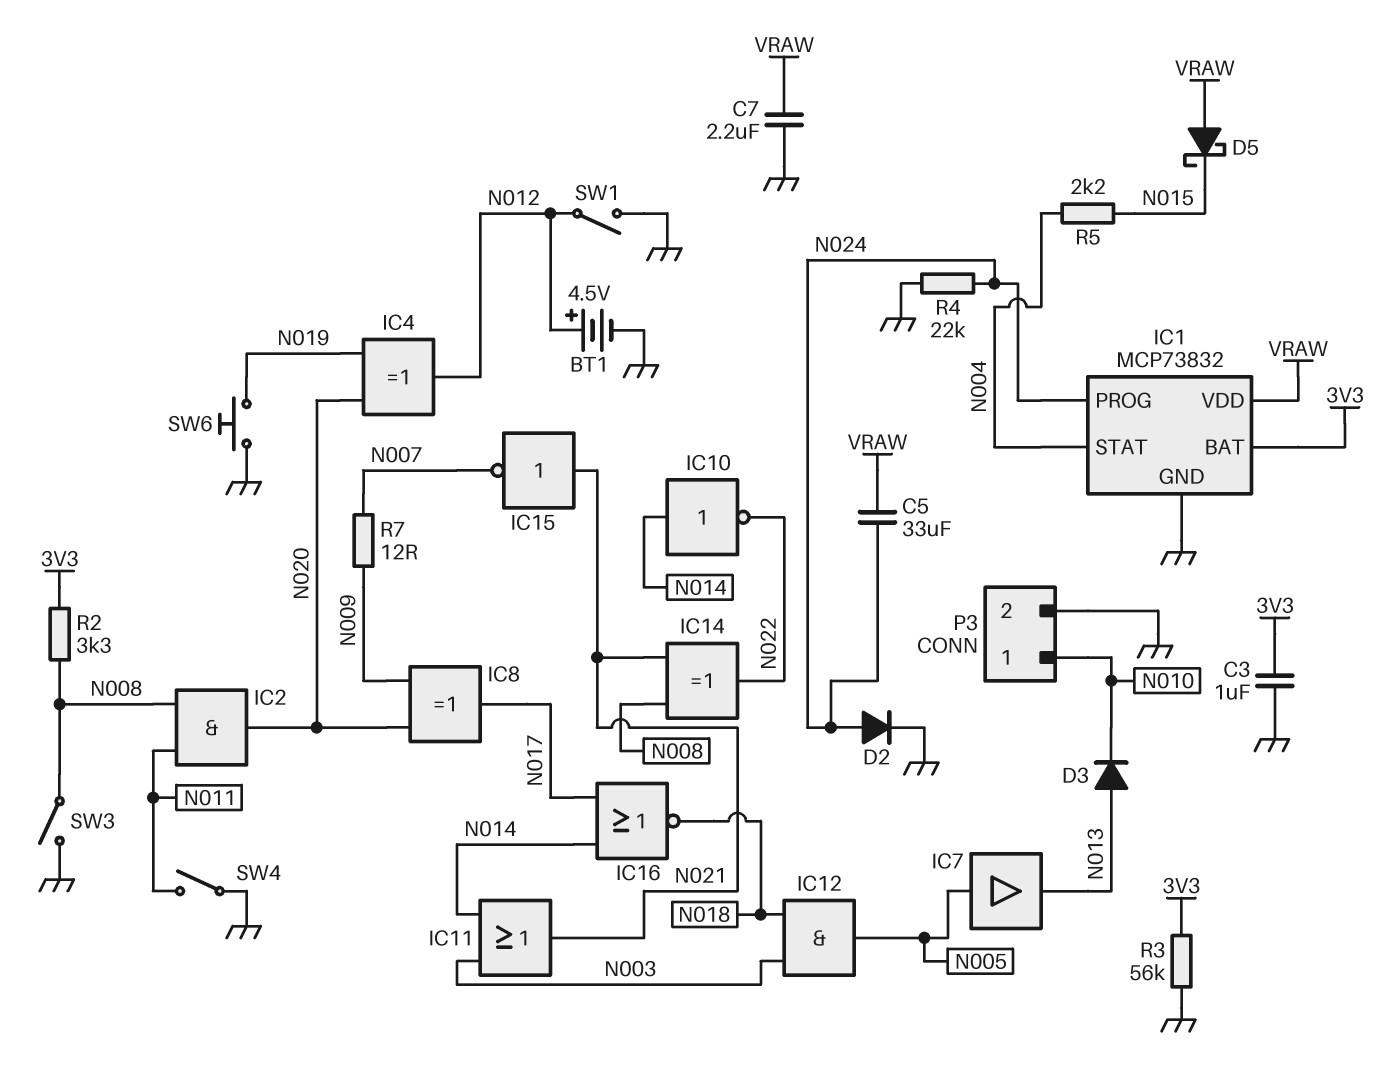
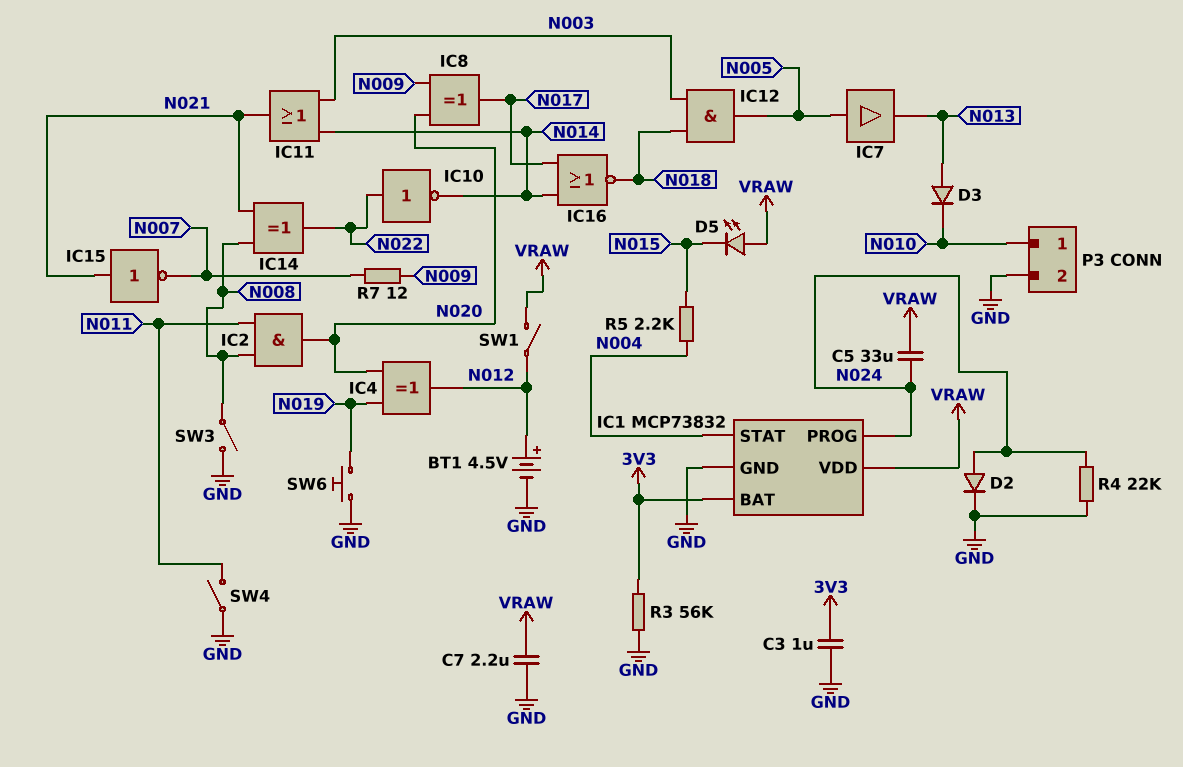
D5: schottky (A VRAW, K N015) -> LED (A VRAW, K N015)
IC10: NOT (in N014, out N022) -> NOT (in N022, out N014)
R2: 3.3k (3V3, N008) -> none
SW1: switch (GND, N012) -> switch (N012, VRAW)

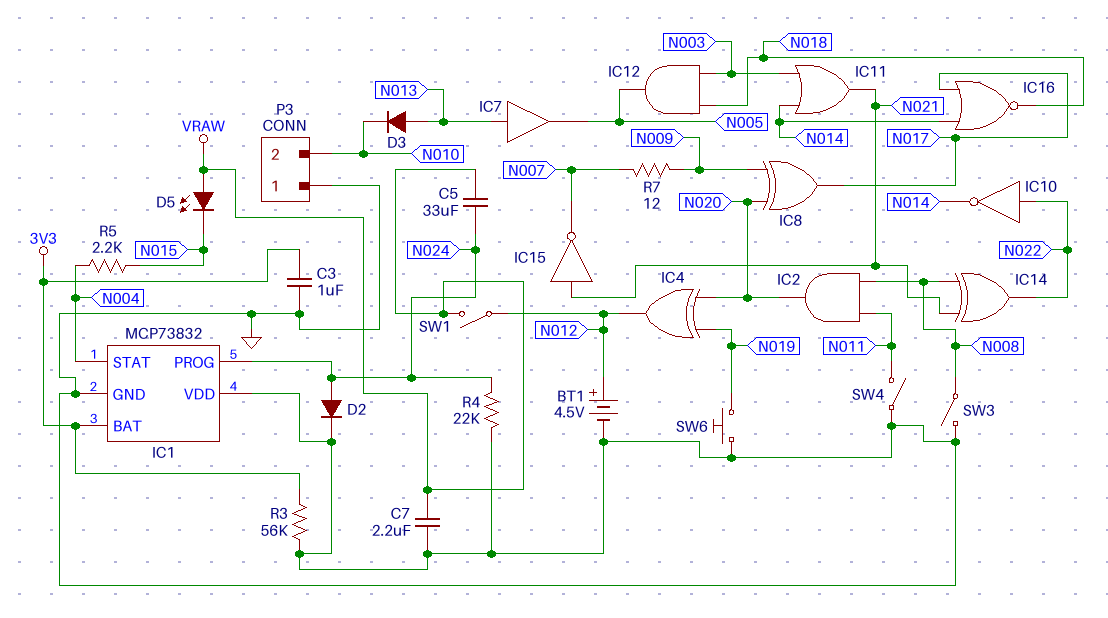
IC1 pin VDD: VRAW -> GND
IC7: buffer (in N005, out N013) -> buffer (in N013, out N005)
P3 pin 1: N010 -> GND
P3 pin 2: GND -> N010

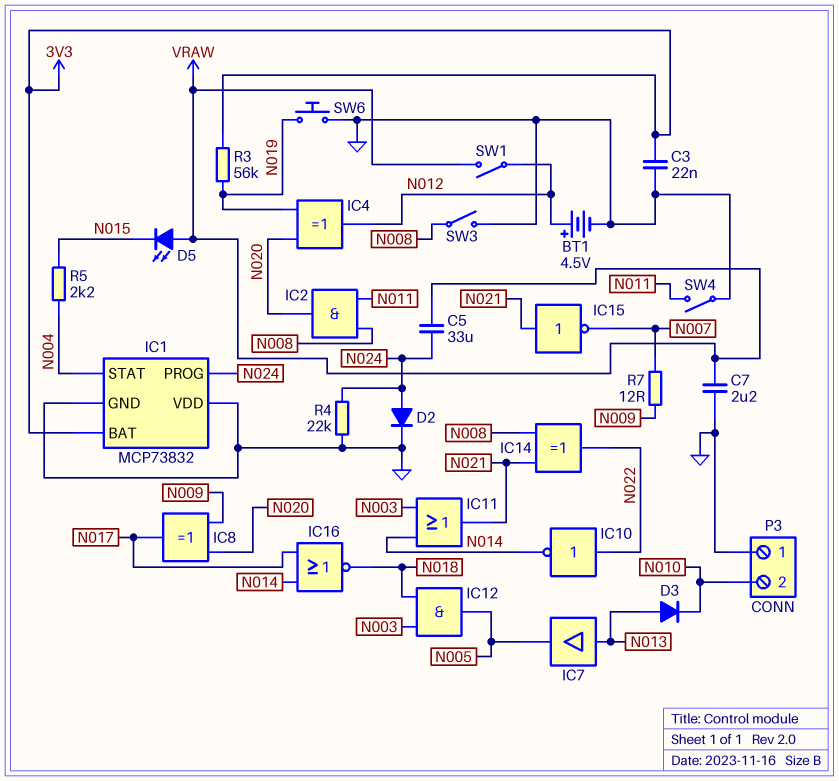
C3: 1uF (3V3, GND) -> 22nF (3V3, GND)
R3: 56k (3V3, GND) -> 56k (3V3, N019)

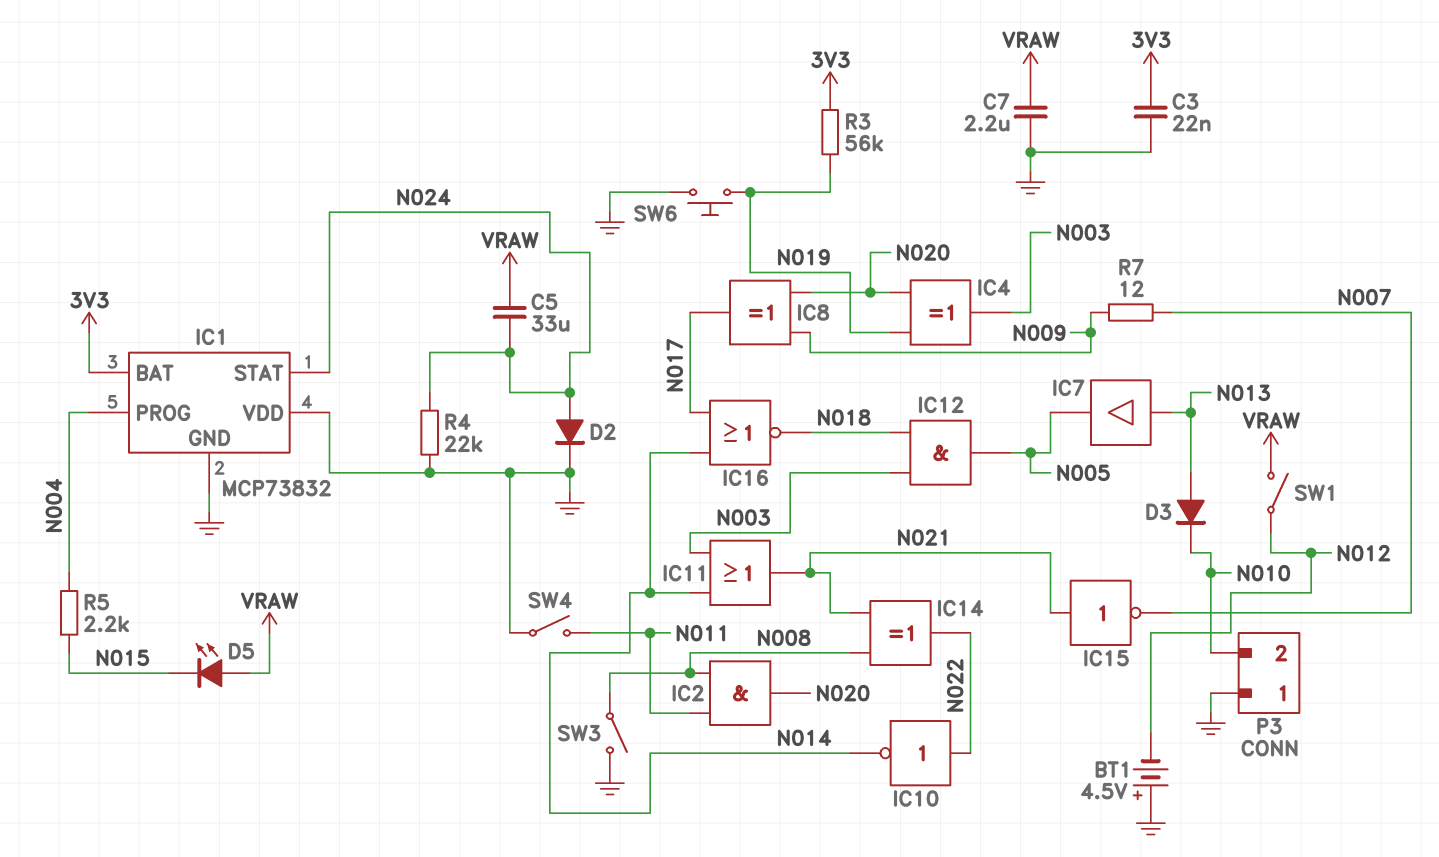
BT1: 4.5V (plus N012, minus GND) -> 4.5V (plus GND, minus N012)
IC1 pin PROG: N024 -> N004
IC1 pin STAT: N004 -> N024
IC4: XOR (in N019, in N020, out N012) -> XOR (in N019, in N020, out N003)

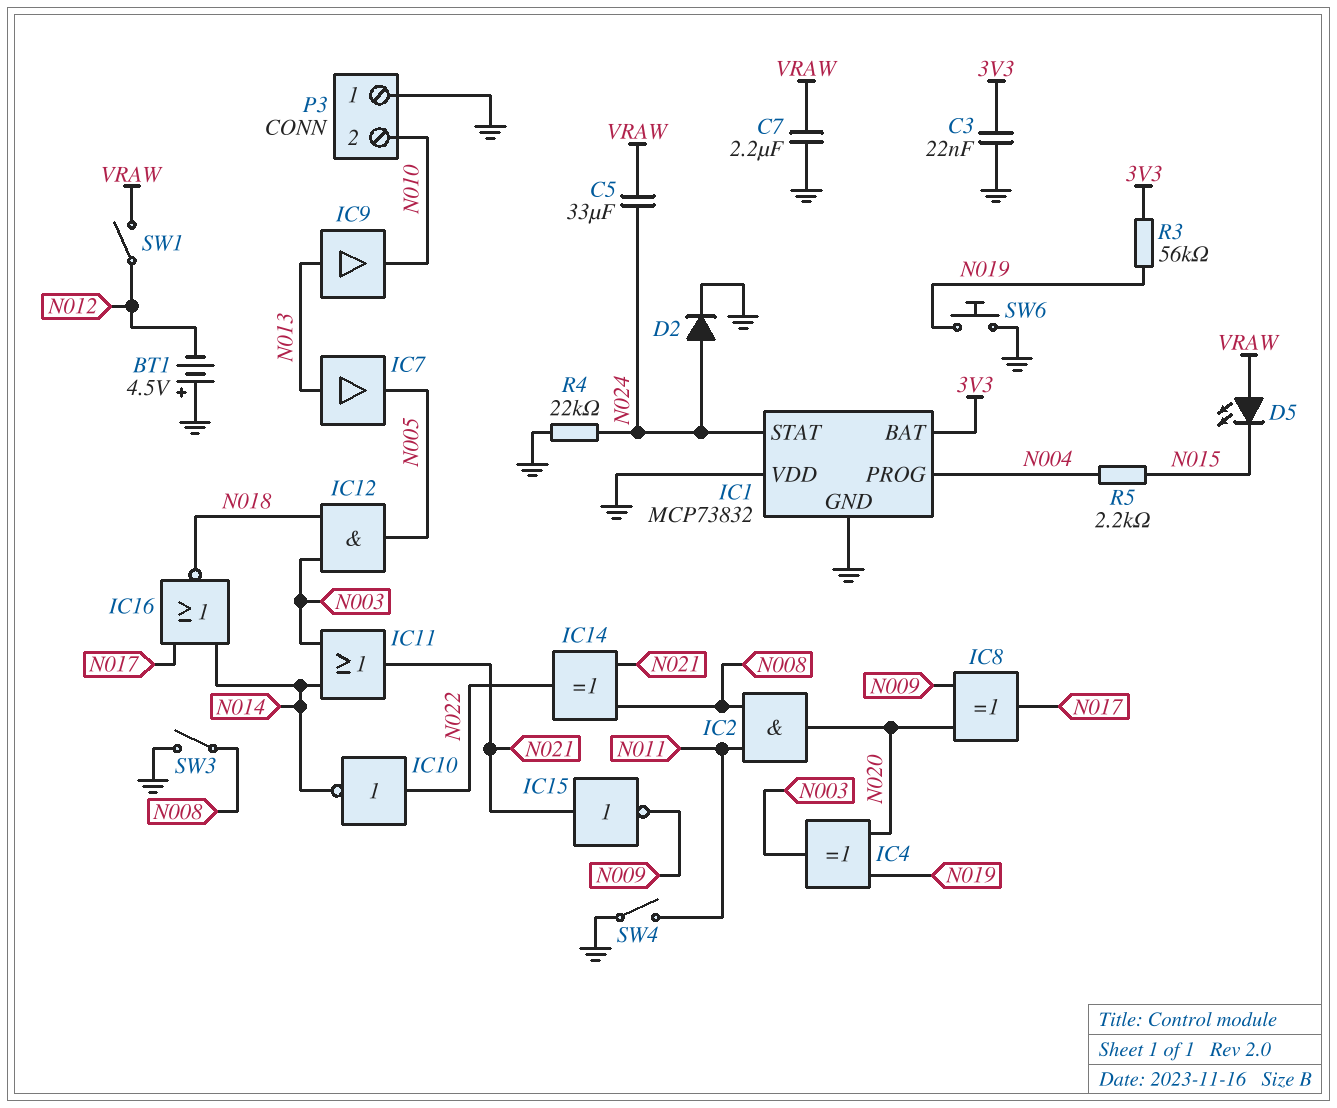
D3: diode (A N013, K N010) -> none
IC9: none -> buffer (in N013, out N010)
IC15: NOT (in N021, out N007) -> NOT (in N021, out N009)
R7: 12 (N007, N009) -> none

